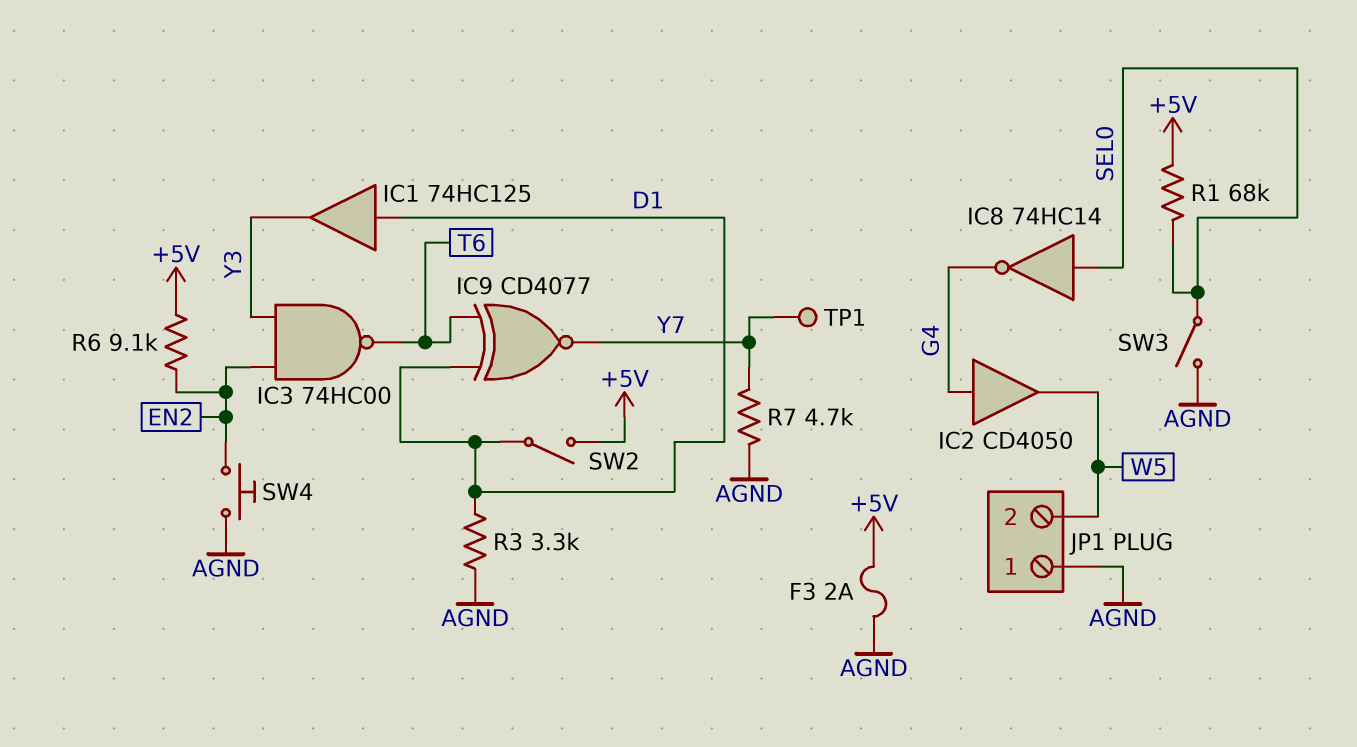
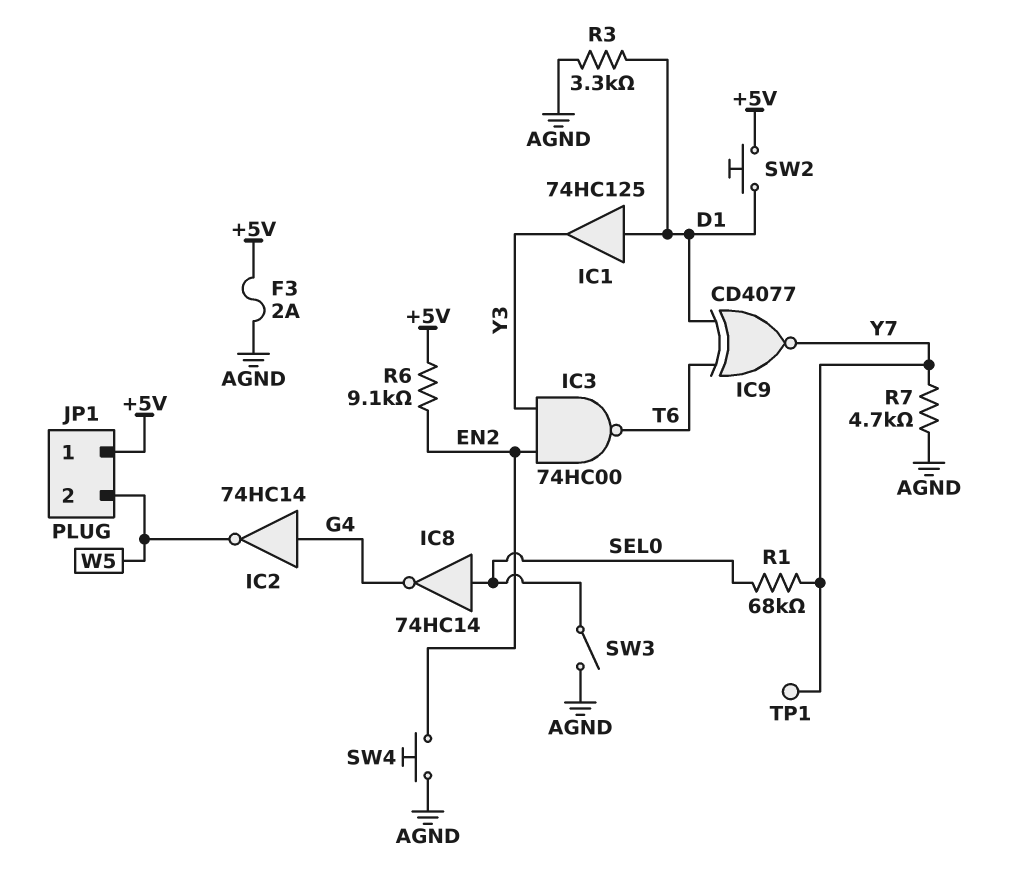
IC2: buffer CD4050 (in G4, out W5) -> NOT 74HC14 (in G4, out W5)
JP1 pin 1: AGND -> +5V
R1: 68k (+5V, SEL0) -> 68k (SEL0, Y7)
SW2: switch (+5V, D1) -> button (+5V, D1)

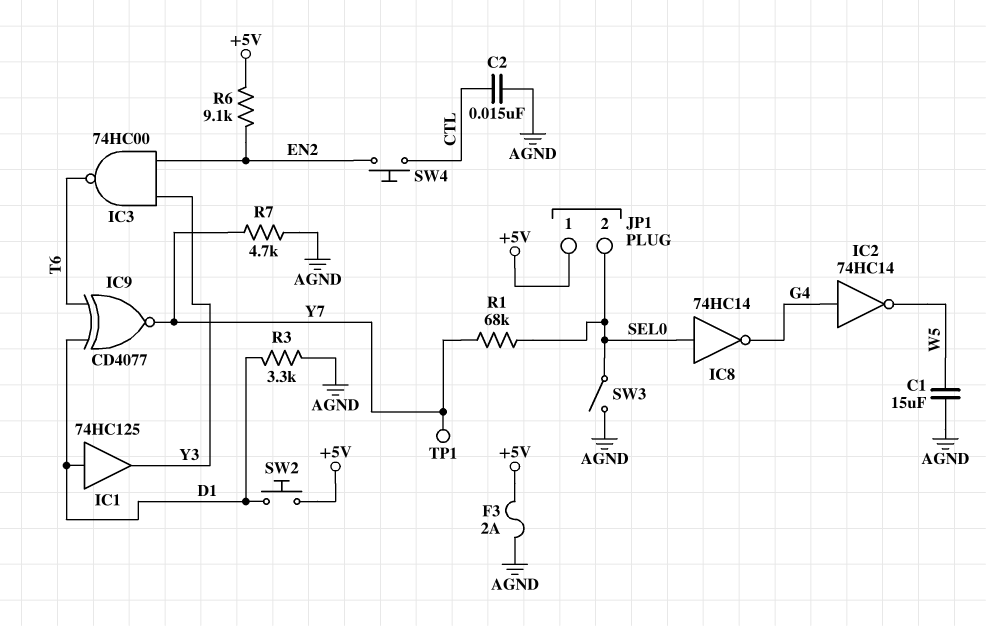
C1: none -> 15uF (AGND, W5)
C2: none -> 15nF (AGND, CTL)
JP1 pin 2: W5 -> SEL0
SW4: button (AGND, EN2) -> button (CTL, EN2)

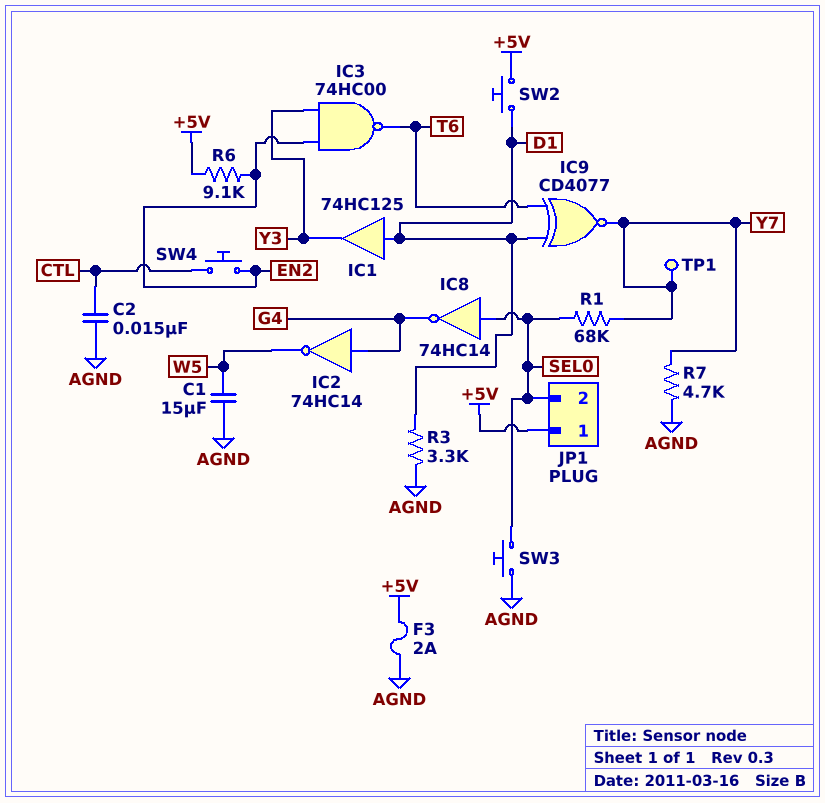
SW3: switch (AGND, SEL0) -> button (AGND, SEL0)

